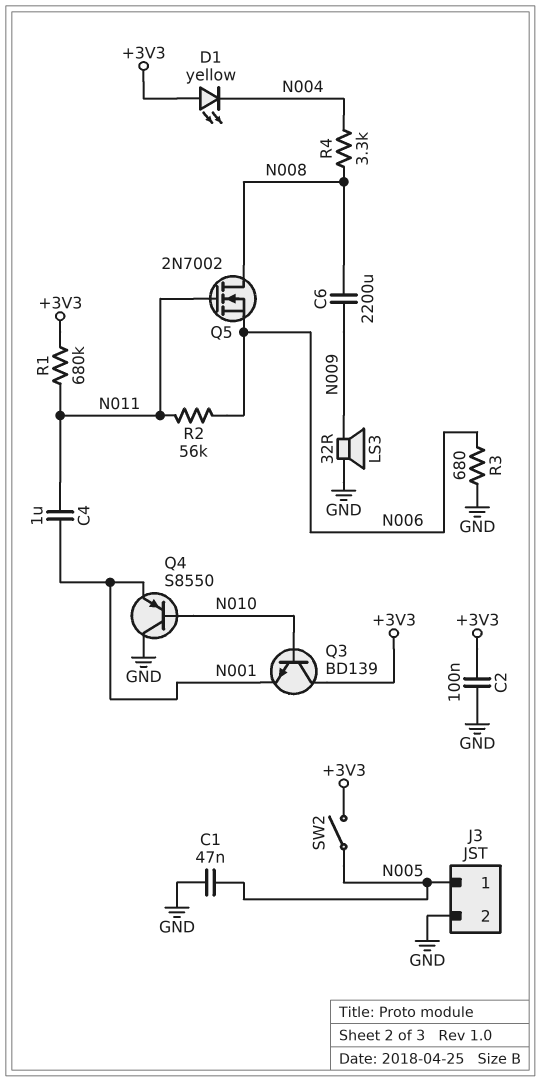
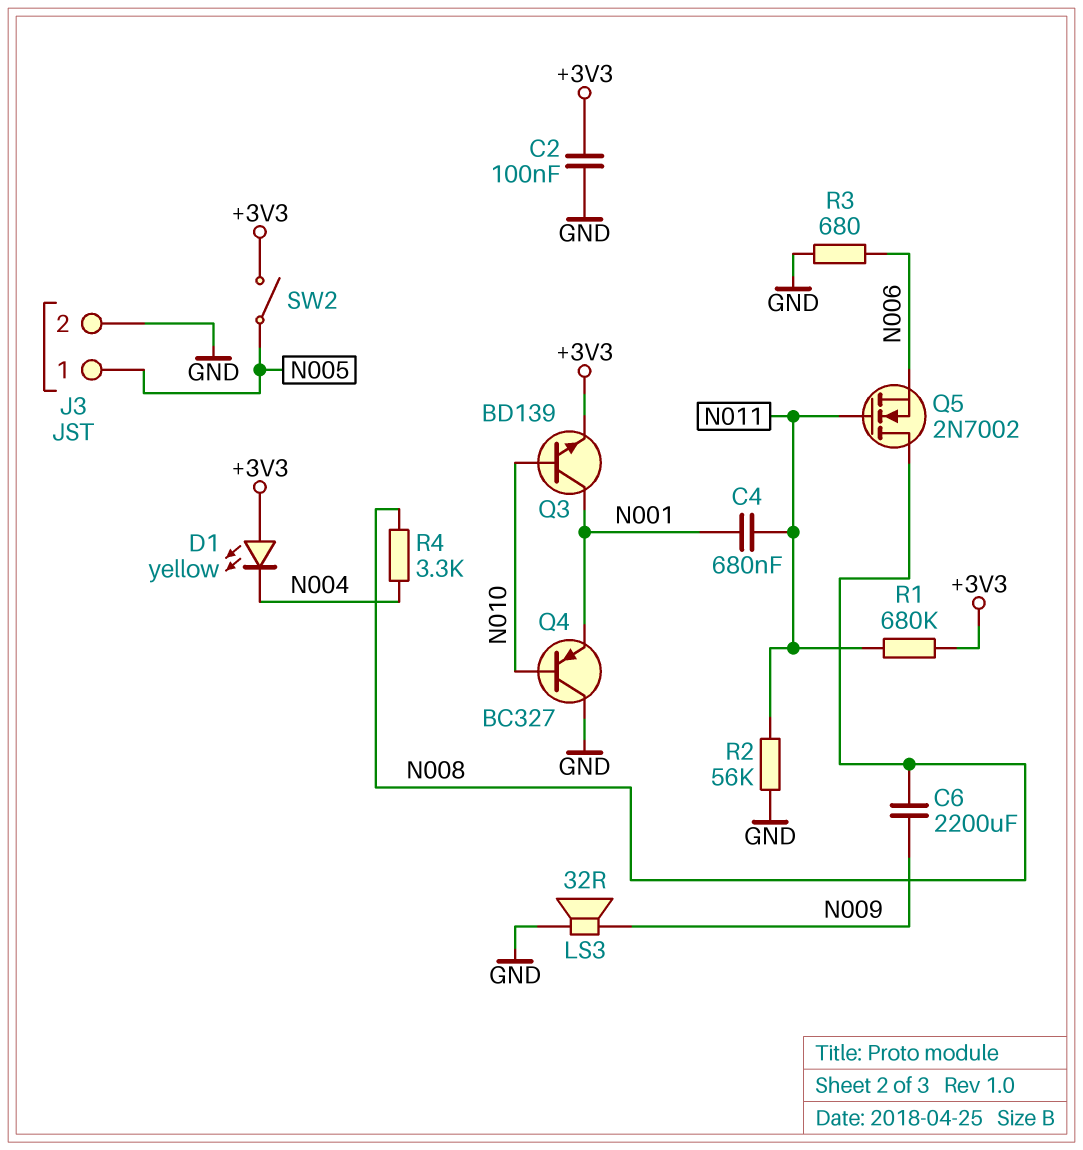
C1: 47nF (GND, N005) -> none
C4: 1uF (N001, N011) -> 680nF (N001, N011)
Q3: NPN BD139 (B N010, C +3V3, E N001) -> NPN BD139 (B N010, C N001, E +3V3)
Q4: PNP S8550 (B N010, C GND, E N001) -> PNP BC327 (B N010, C GND, E N001)
R2: 56k (N006, N011) -> 56k (GND, N011)

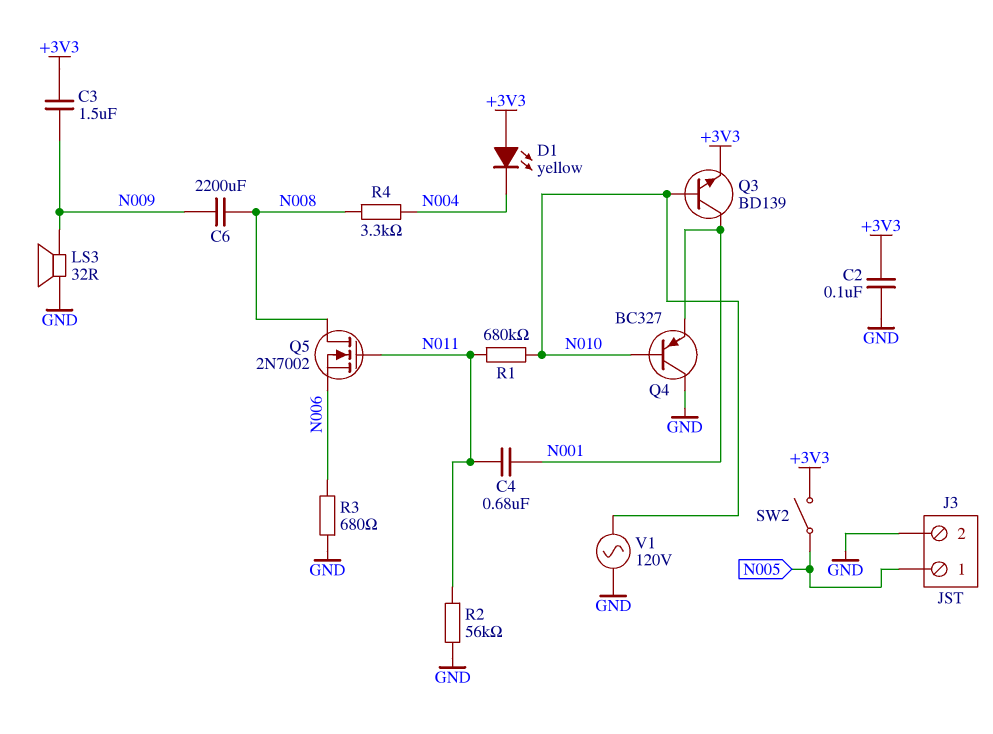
C3: none -> 1.5uF (+3V3, N009)
R1: 680k (+3V3, N011) -> 680k (N010, N011)
V1: none -> AC 120V (GND, N010)

